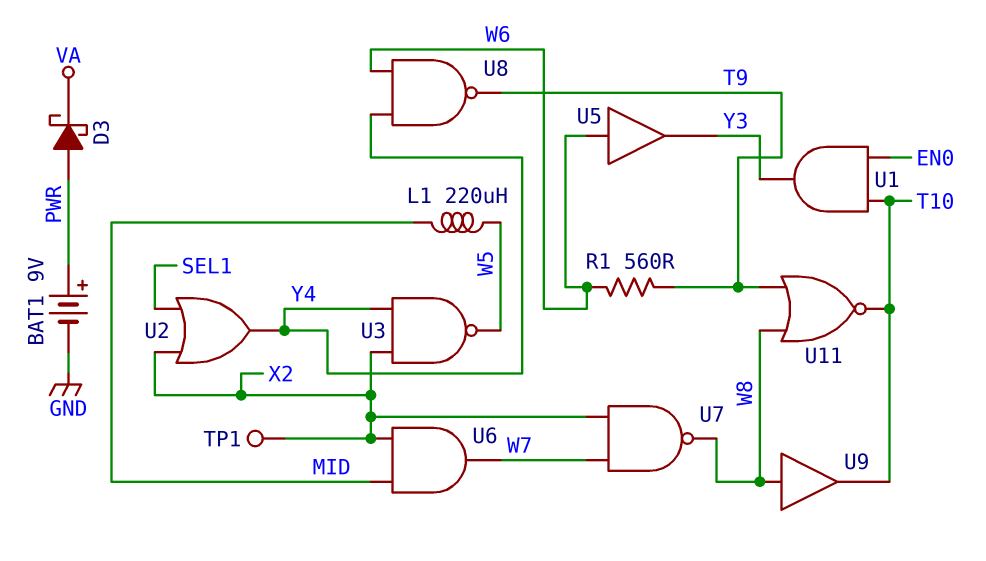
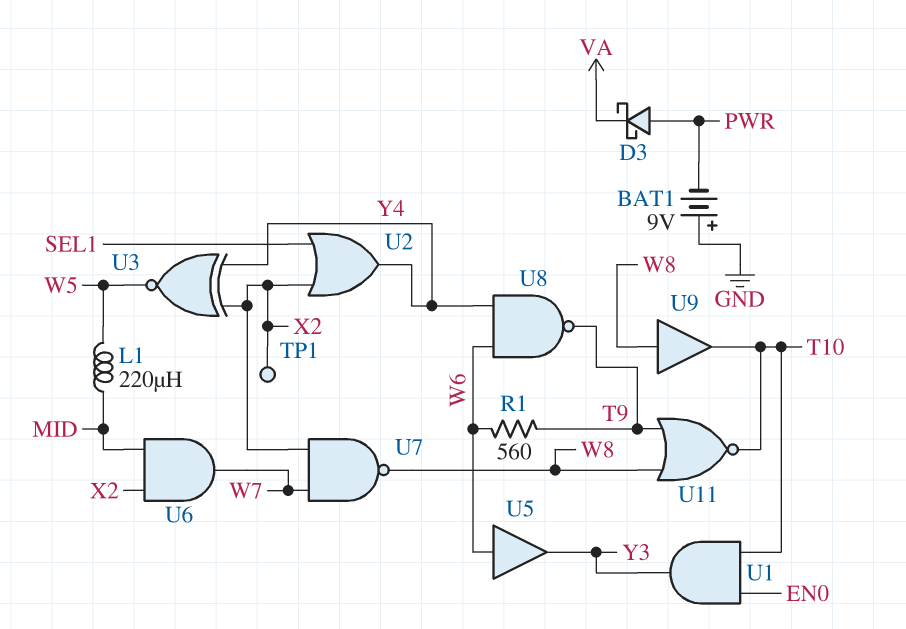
BAT1: 9V (plus PWR, minus GND) -> 9V (plus GND, minus PWR)
U3: NAND (in X2, in Y4, out W5) -> XNOR (in X2, in Y4, out W5)

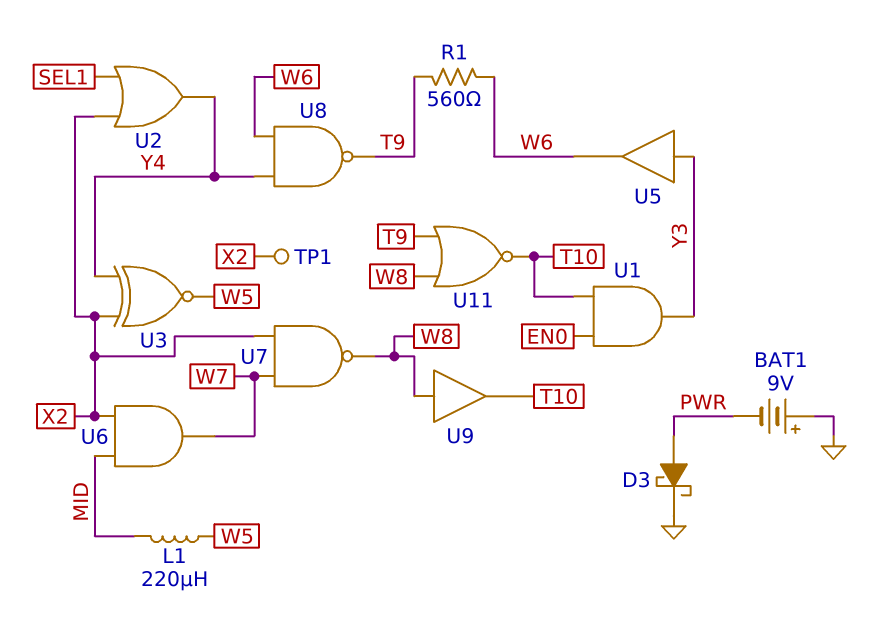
D3: schottky (A PWR, K VA) -> schottky (A PWR, K GND)
U5: buffer (in W6, out Y3) -> buffer (in Y3, out W6)

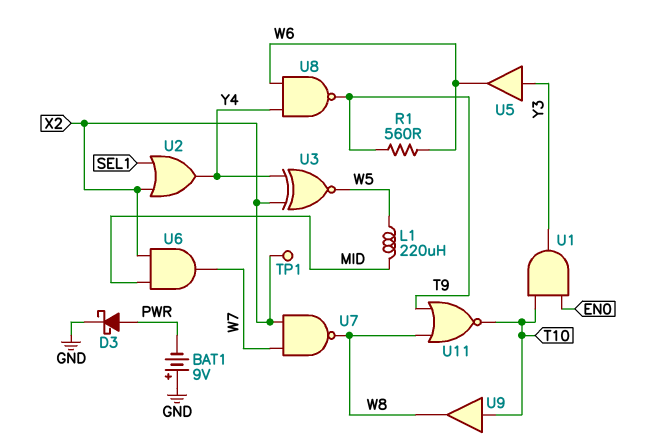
U9: buffer (in W8, out T10) -> buffer (in T10, out W8)

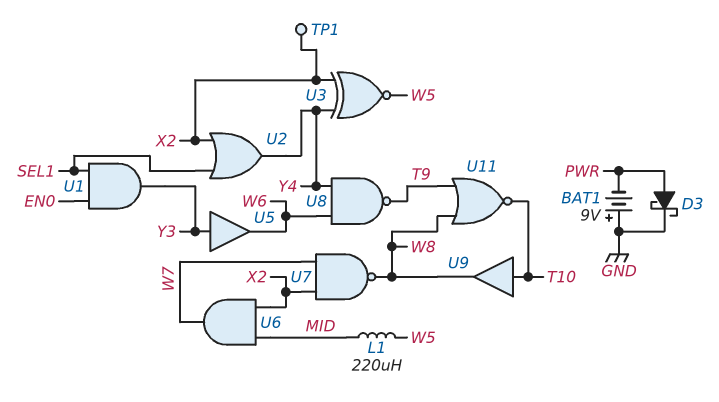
R1: 560 (T9, W6) -> none
U1: AND (in EN0, in T10, out Y3) -> AND (in EN0, in SEL1, out Y3)

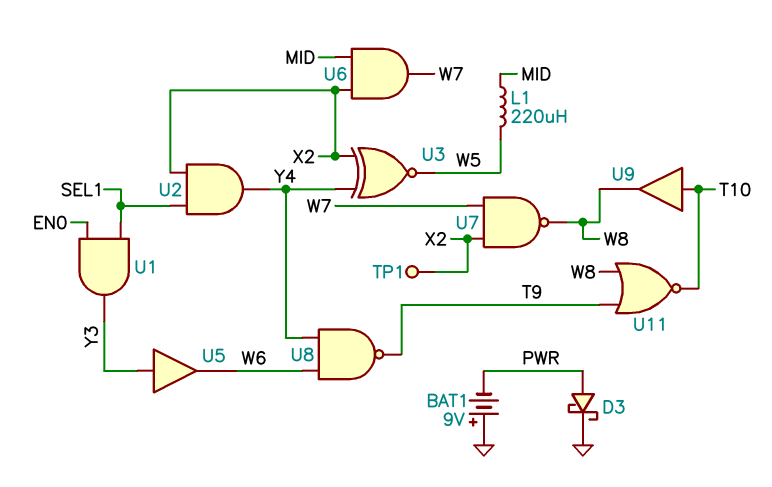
U2: OR (in SEL1, in X2, out Y4) -> AND (in SEL1, in X2, out Y4)

